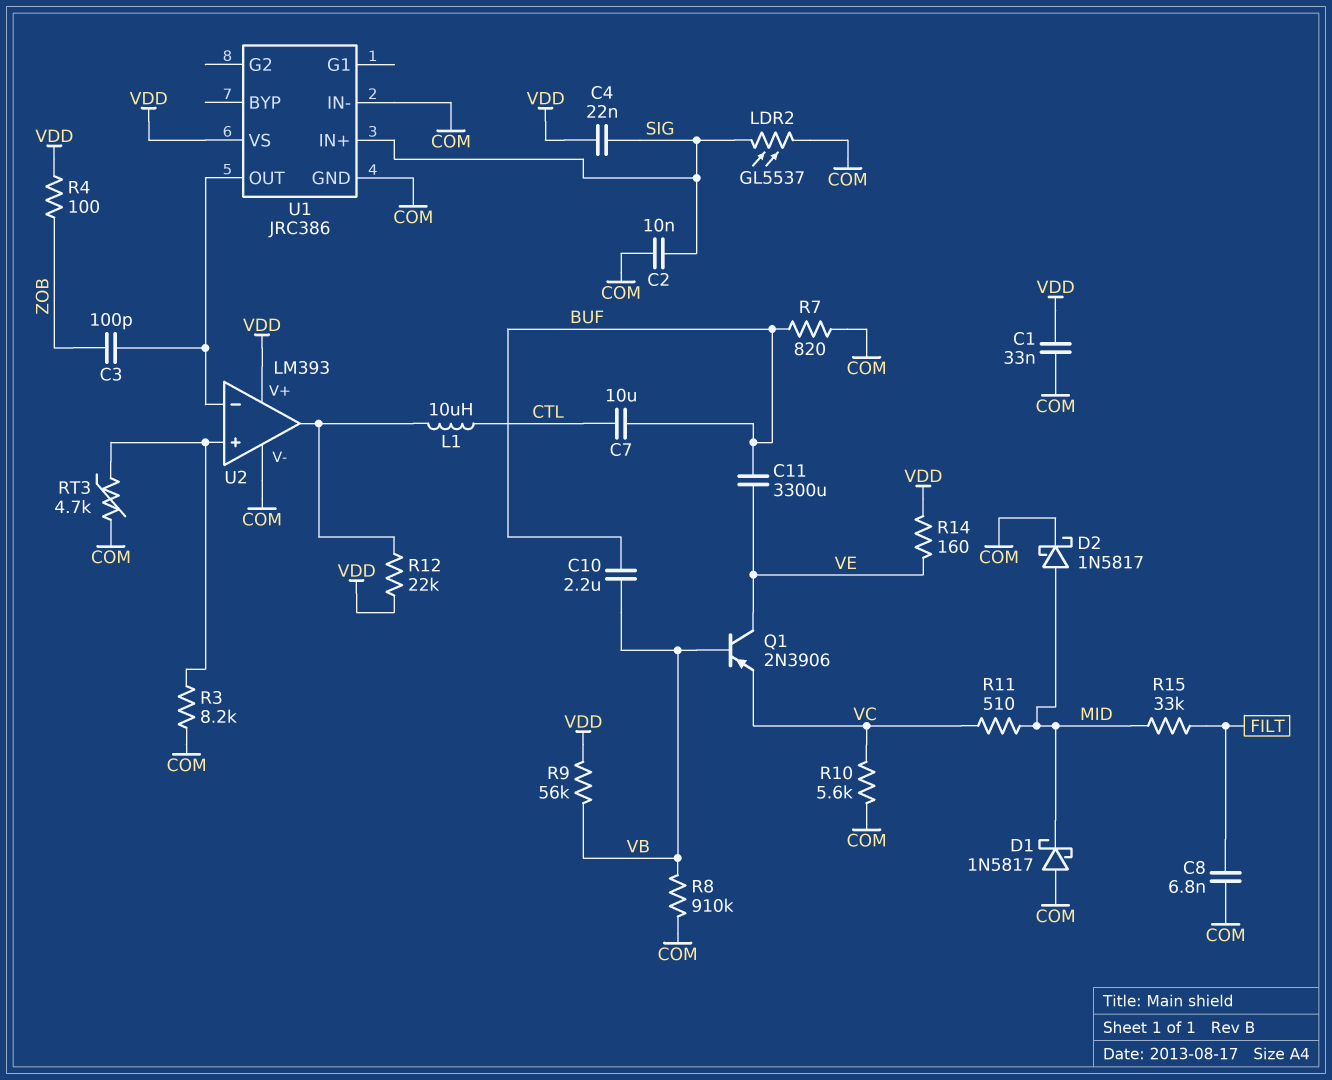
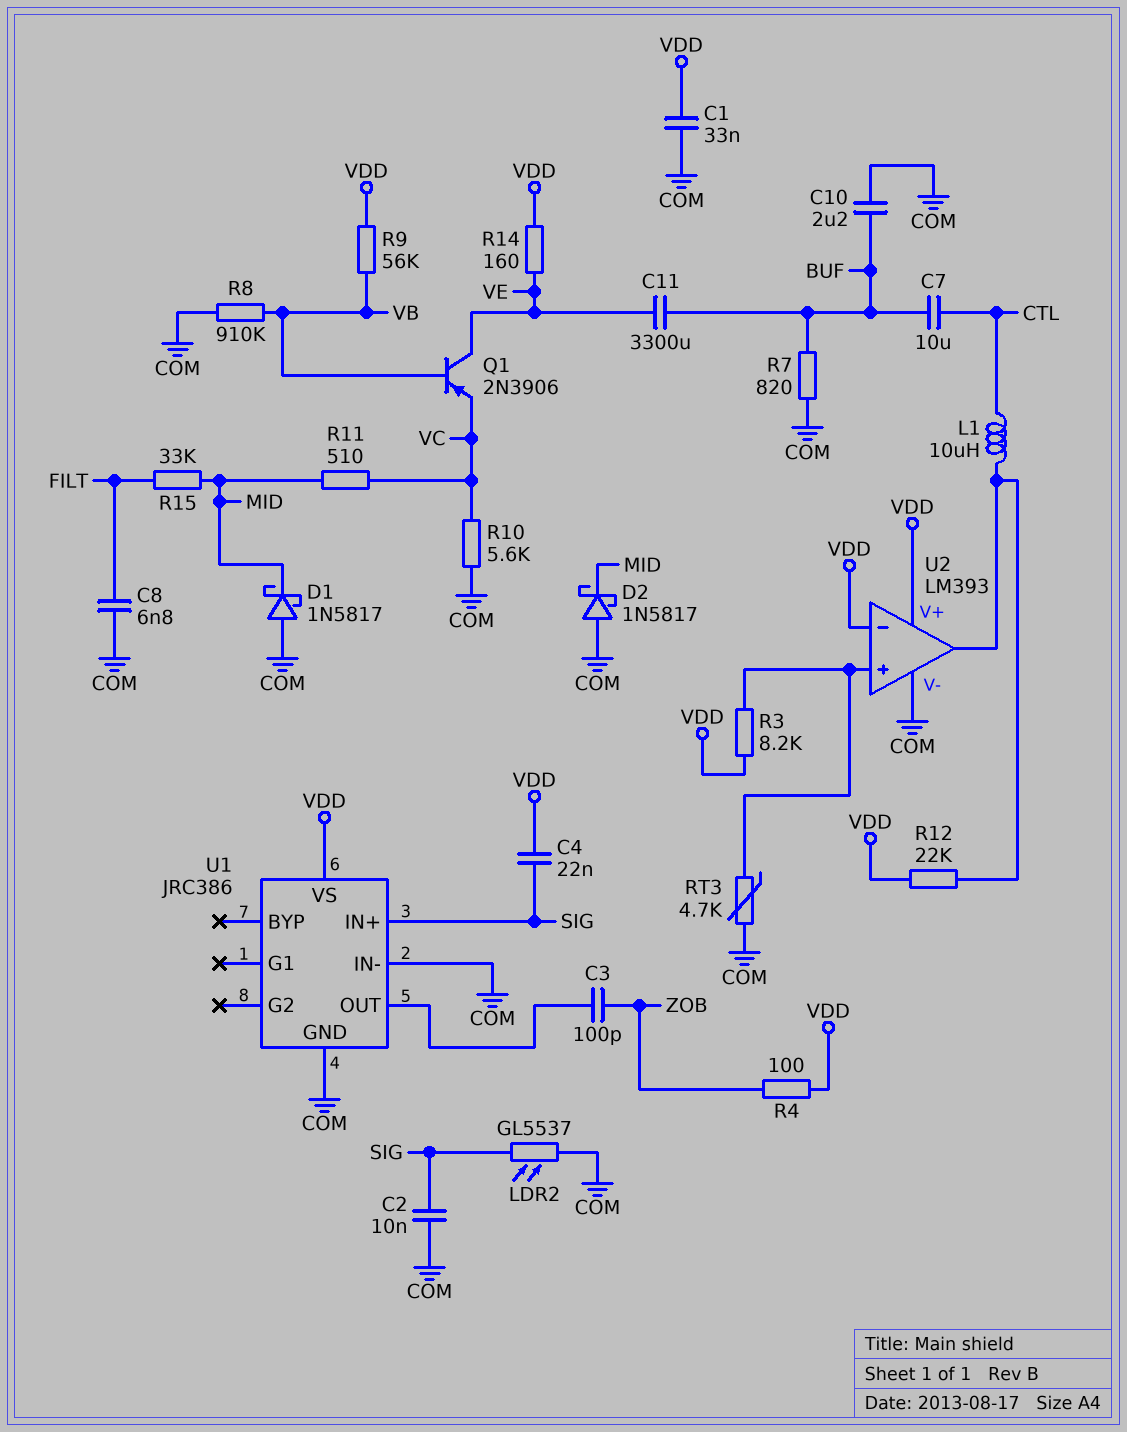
C10: 2.2uF (BUF, VB) -> 2.2uF (BUF, COM)
D2: schottky 1N5817 (A MID, K COM) -> schottky 1N5817 (A COM, K MID)
R3: 8.2k (COM, U2/in+) -> 8.2k (U2/in+, VDD)
U2 pin in-: U1/OUT -> VDD

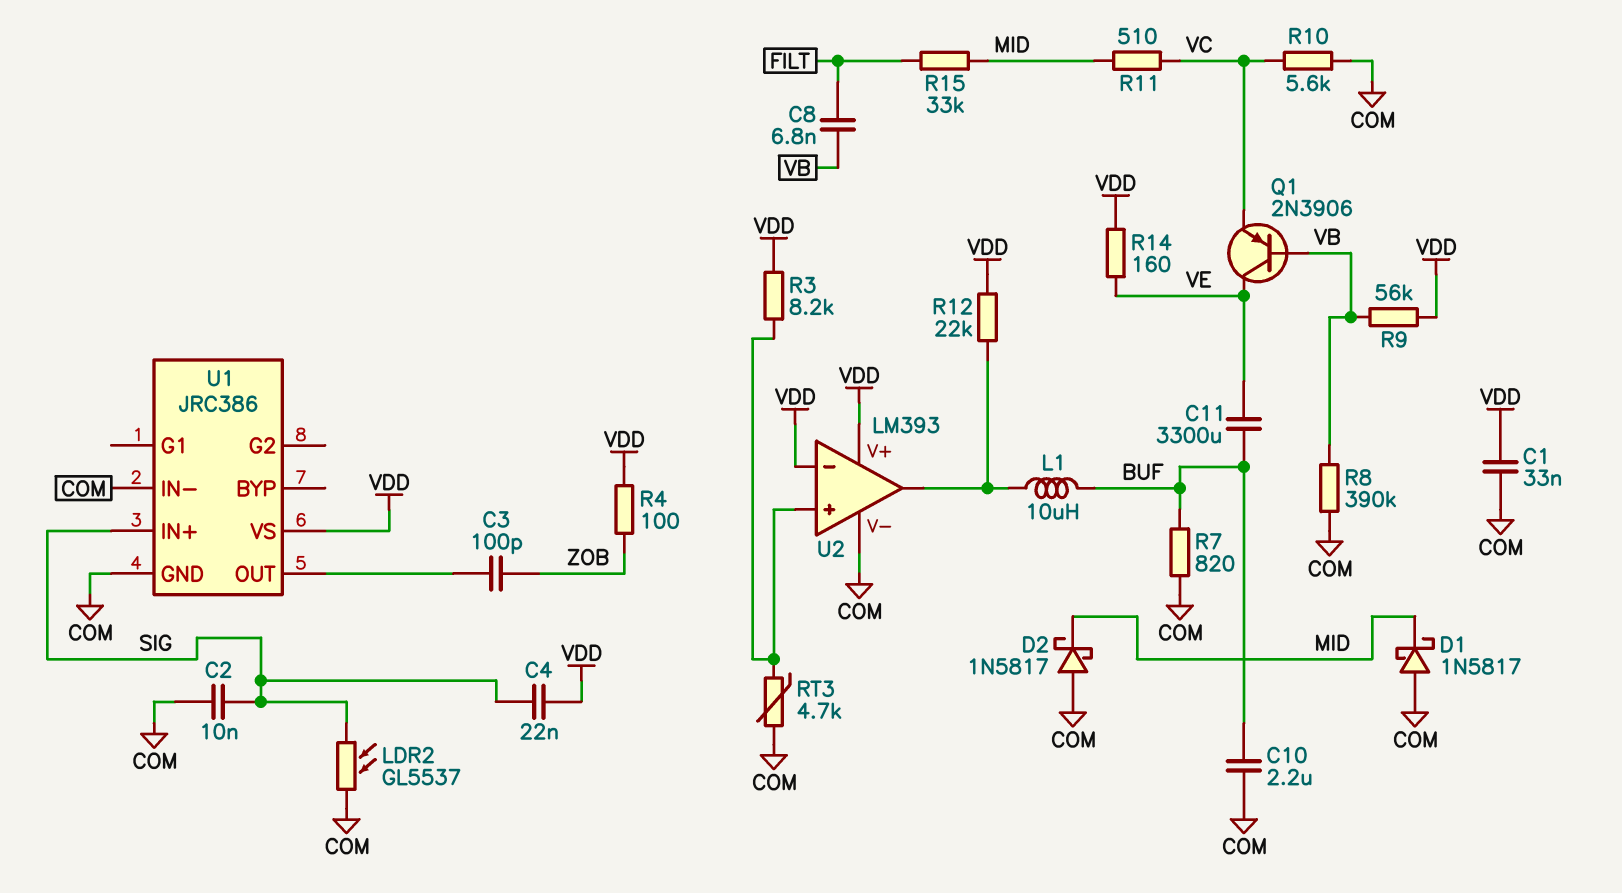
C7: 10uF (BUF, CTL) -> none
C8: 6.8nF (COM, FILT) -> 6.8nF (FILT, VB)
L1: 10uH (CTL, U2/out) -> 10uH (BUF, U2/out)
R8: 910k (COM, VB) -> 390k (COM, VB)

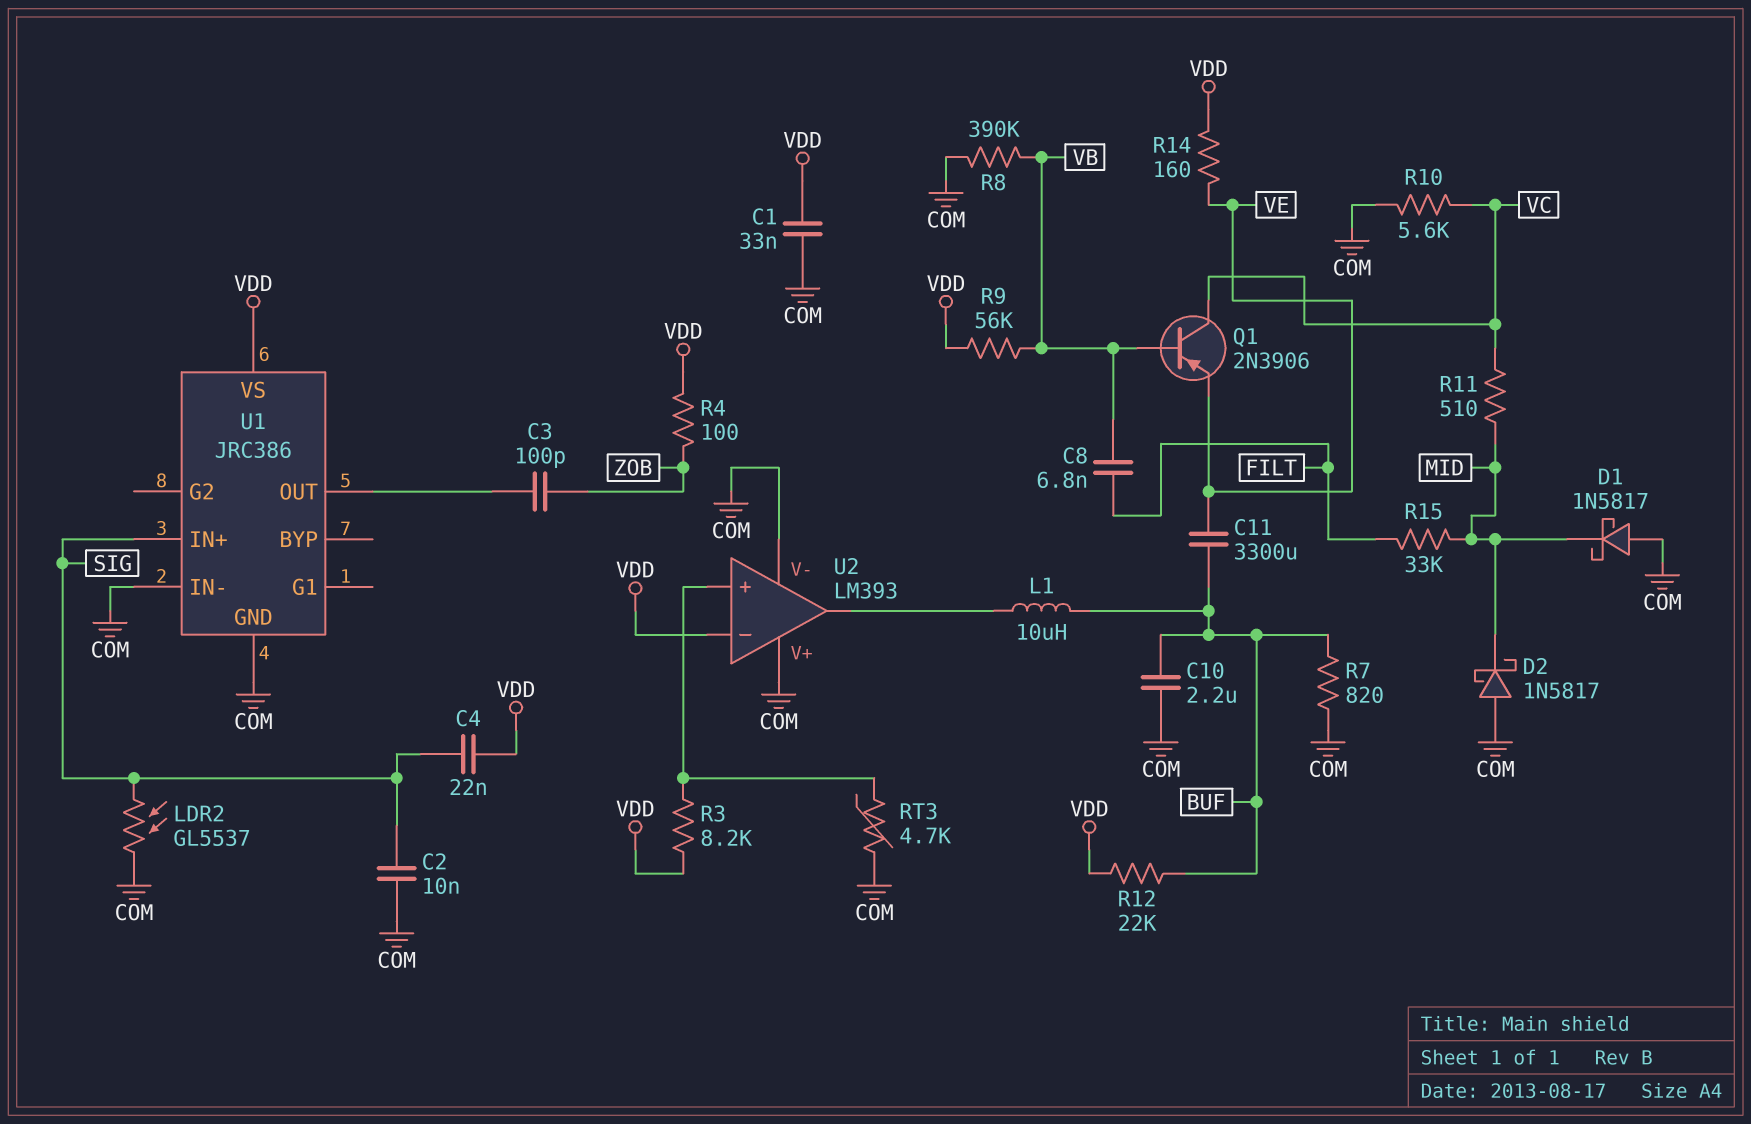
Q1: PNP 2N3906 (B VB, C VE, E VC) -> PNP 2N3906 (B VB, C VC, E VE)
R12: 22k (U2/out, VDD) -> 22k (BUF, VDD)
U2 pin V+: VDD -> COM

